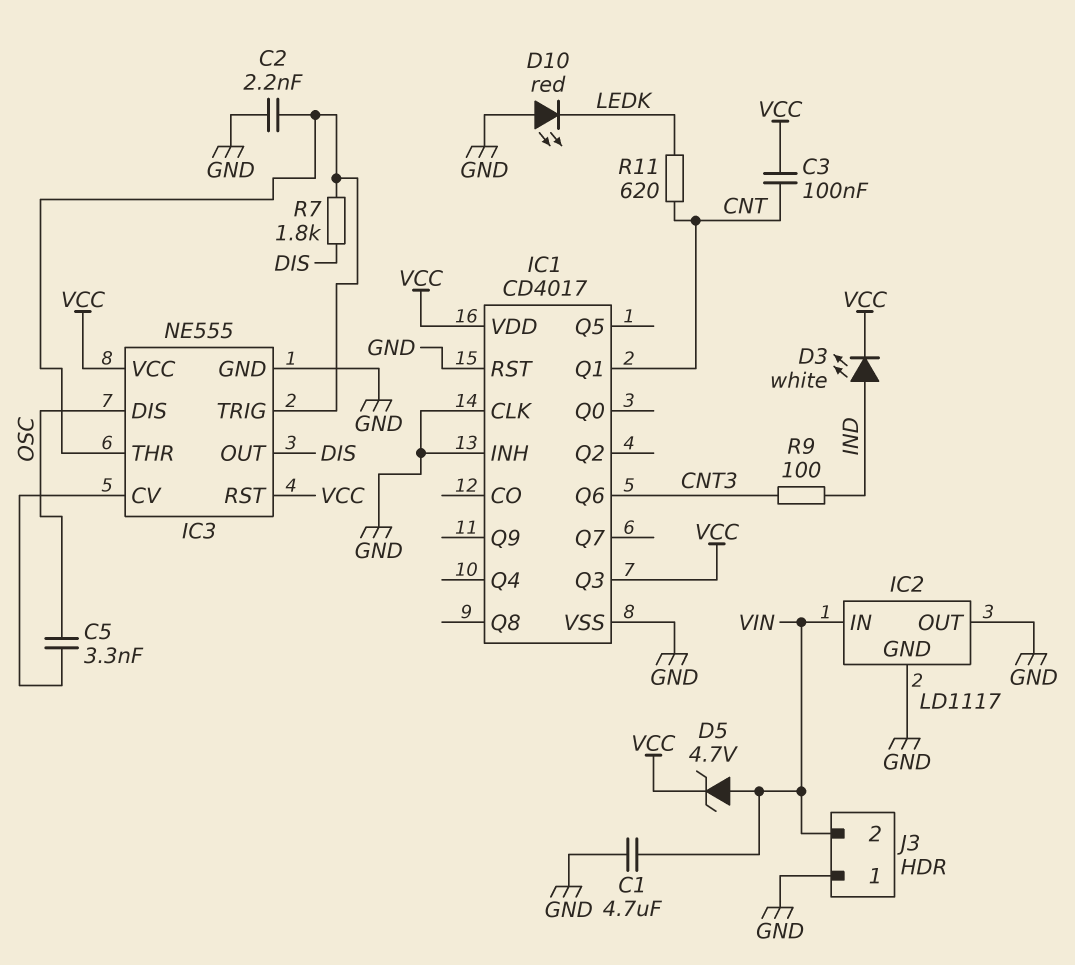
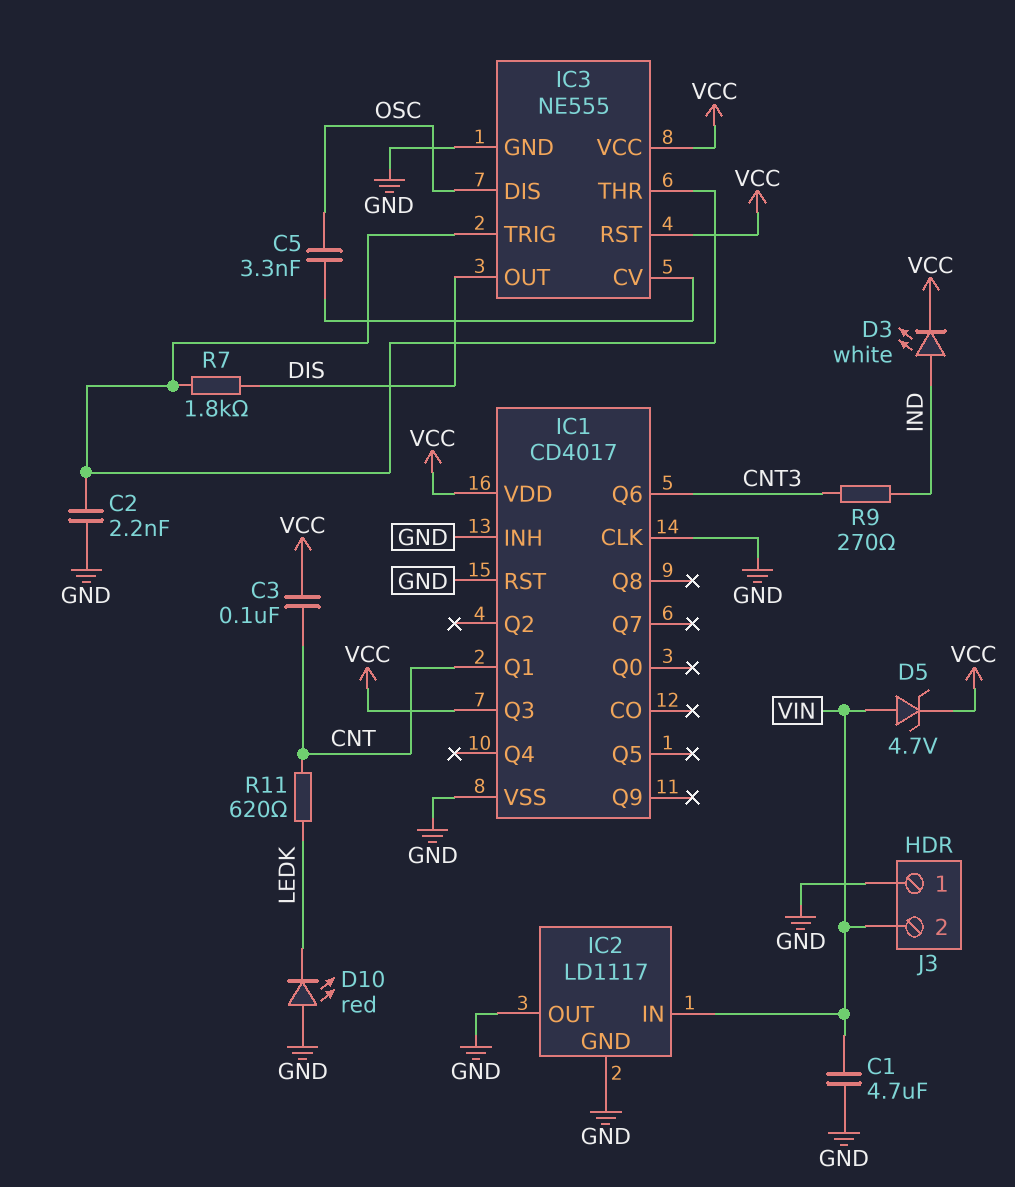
R9: 100 (CNT3, IND) -> 270 (CNT3, IND)

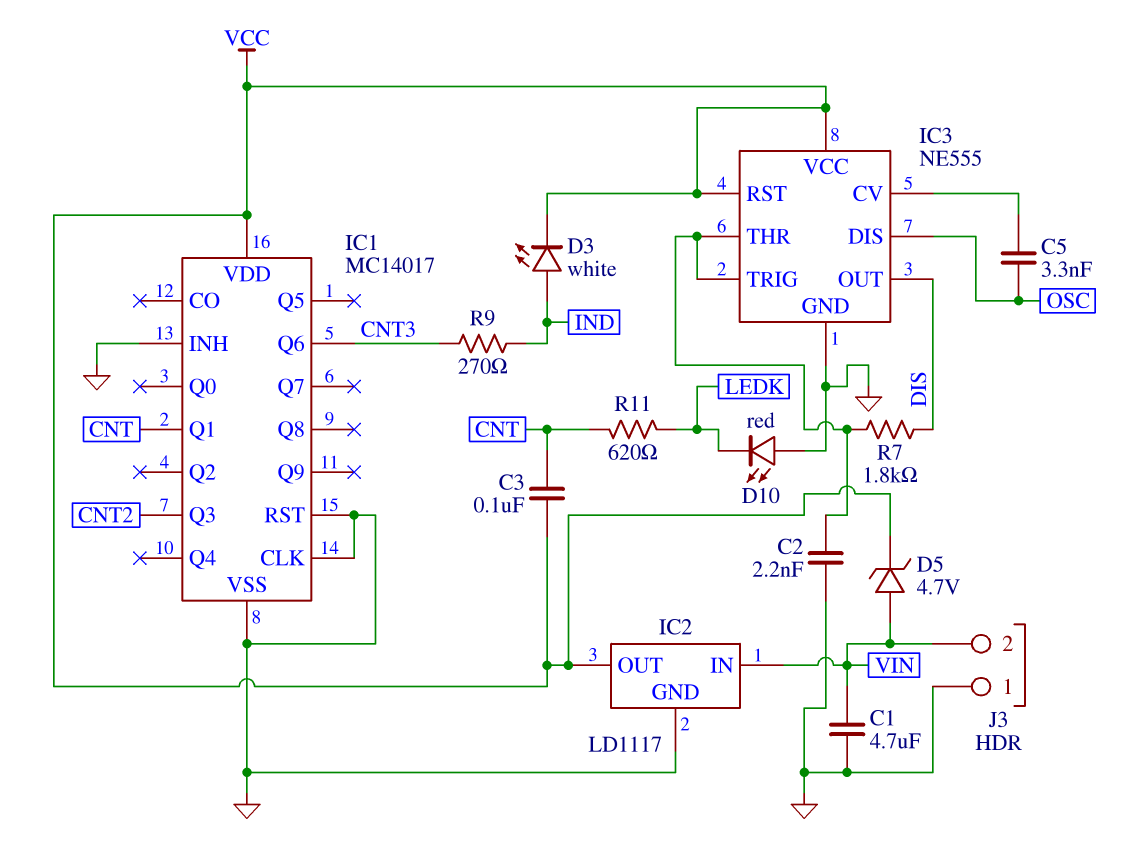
IC1: CD4017 -> MC14017
IC1 pin Q3: VCC -> CNT2
IC2 pin OUT: GND -> VCC

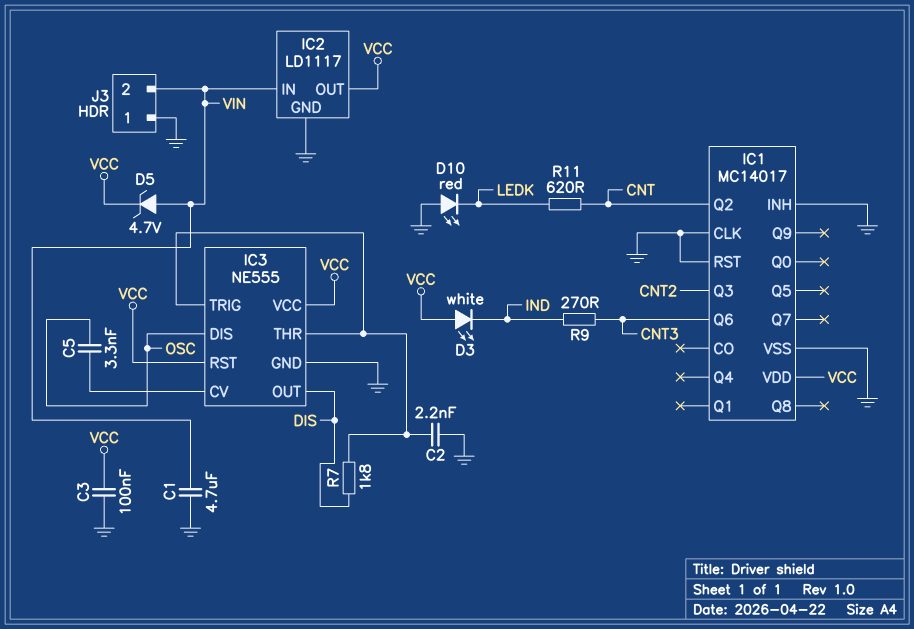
C3: 100nF (CNT, VCC) -> 100nF (GND, VCC)
D3: LED white (A IND, K VCC) -> LED white (A VCC, K IND)
IC1 pin Q1: CNT -> none
IC1 pin Q2: none -> CNT

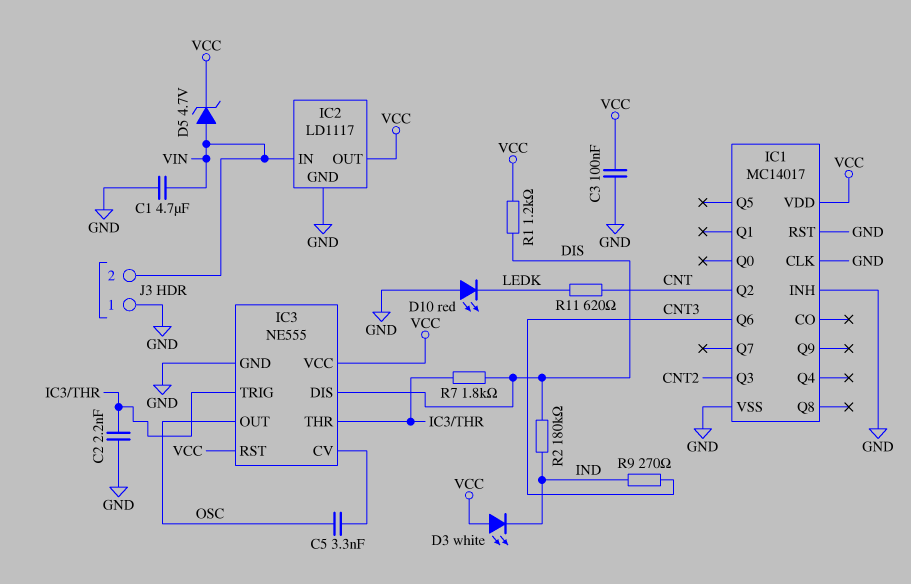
IC3 pin DIS: OSC -> DIS
IC3 pin OUT: DIS -> OSC
R1: none -> 1.2k (DIS, VCC)
R2: none -> 180k (DIS, IND)

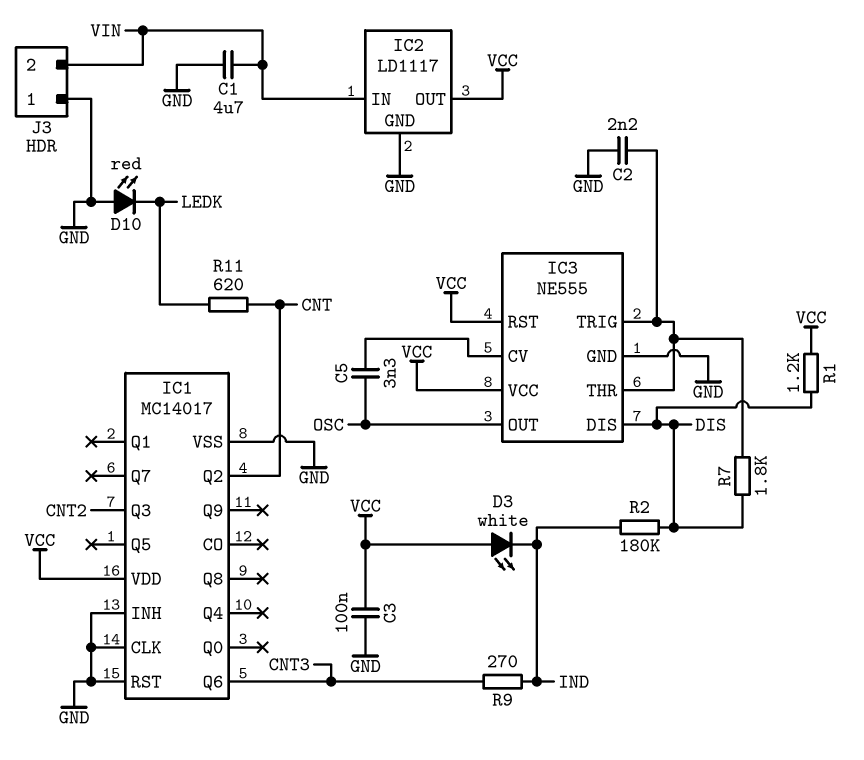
D5: zener 4.7V (A VIN, K VCC) -> none

